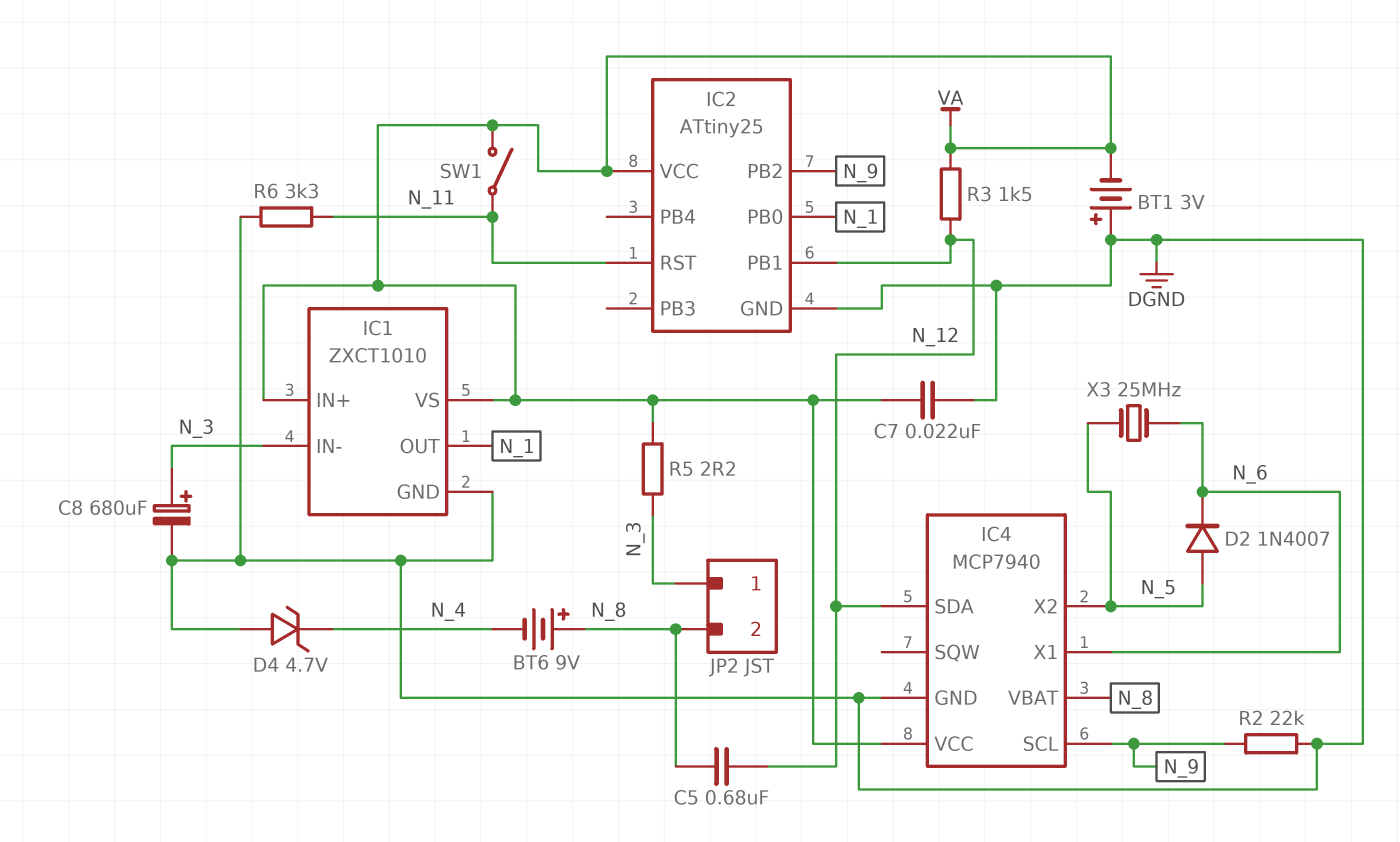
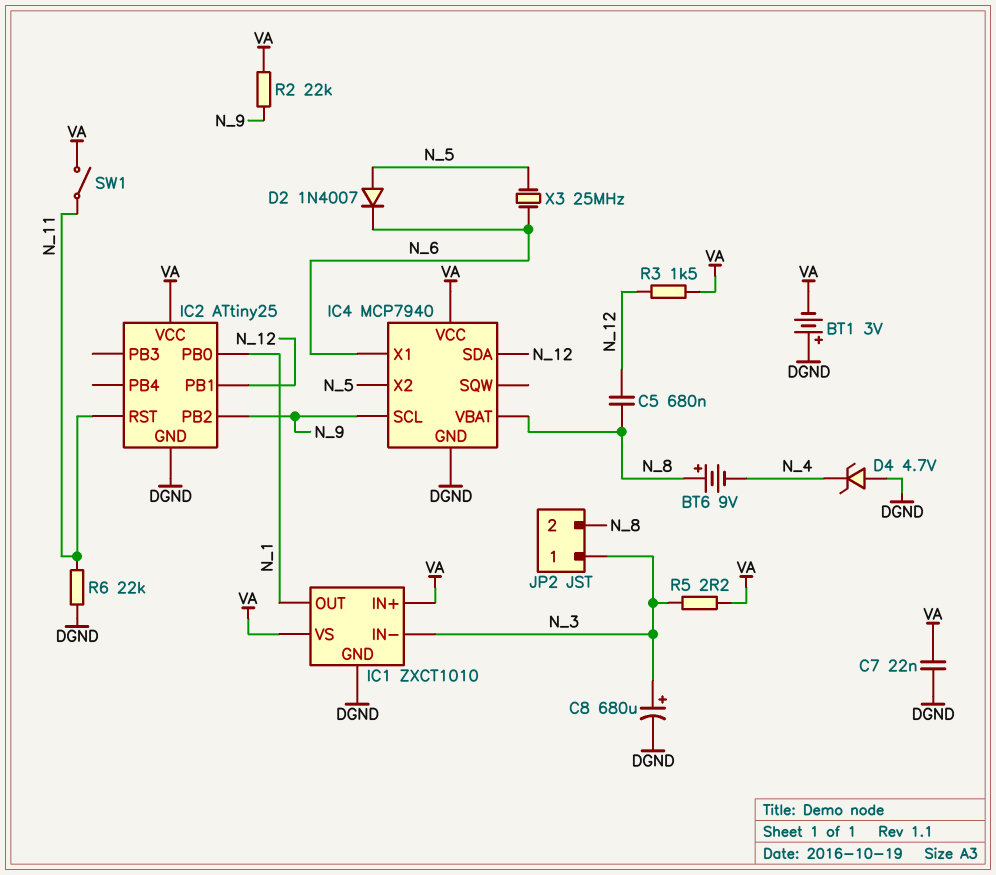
R2: 22k (DGND, N_9) -> 22k (N_9, VA)
R6: 3.3k (DGND, N_11) -> 22k (DGND, N_11)

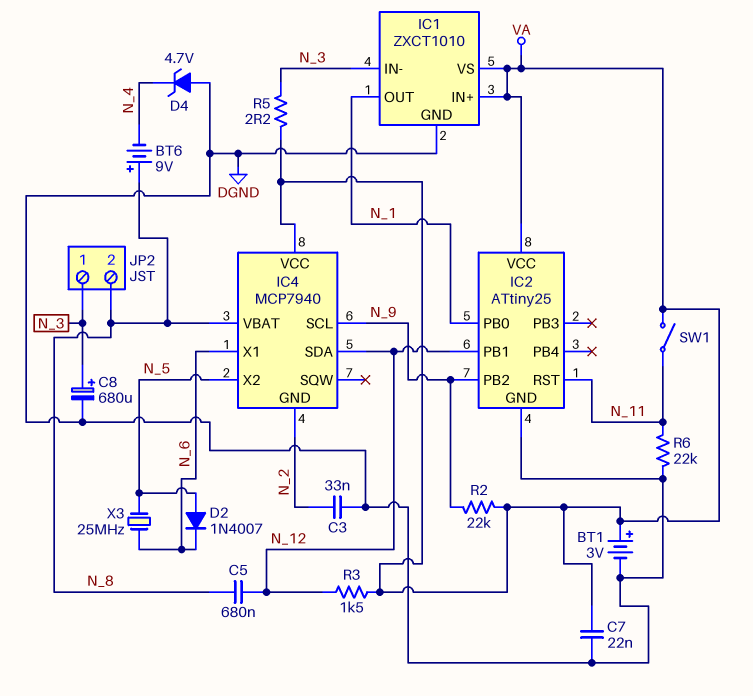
BT1: 3V (plus DGND, minus VA) -> 3V (plus VA, minus DGND)
C3: none -> 33nF (DGND, N_2)
IC4 pin GND: DGND -> N_2

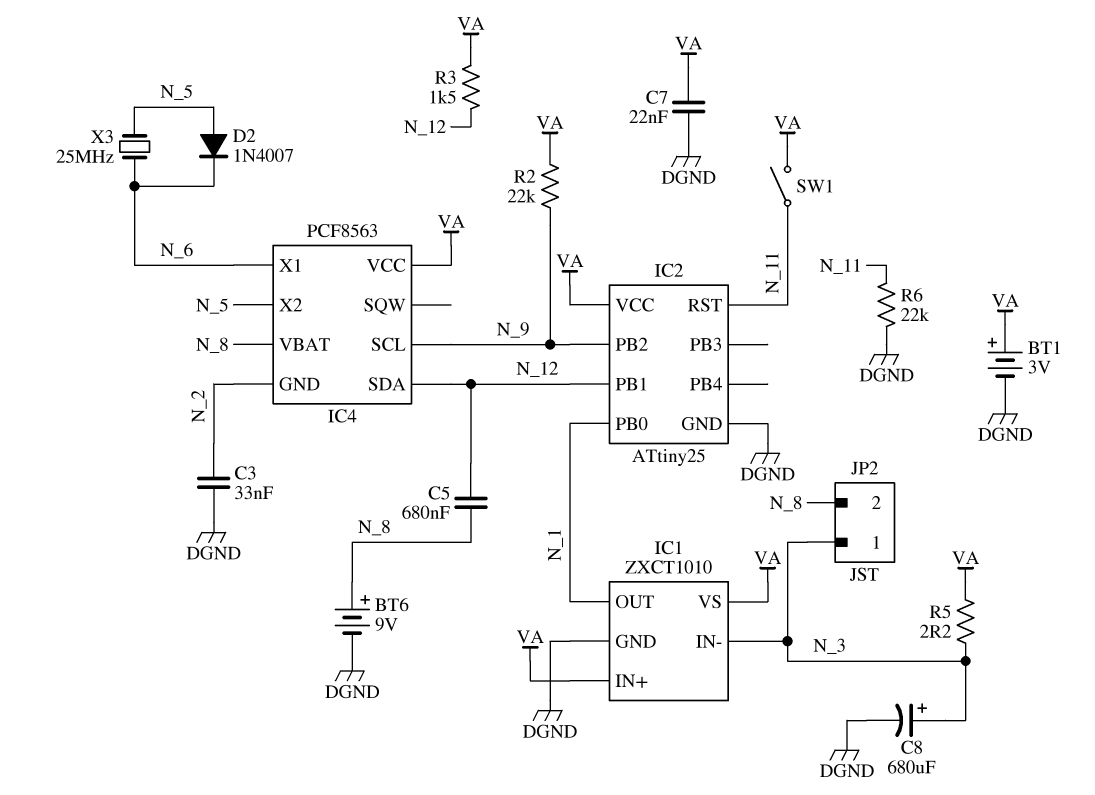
BT6: 9V (plus N_8, minus N_4) -> 9V (plus N_8, minus DGND)
D4: zener 4.7V (A DGND, K N_4) -> none
IC4: MCP7940 -> PCF8563

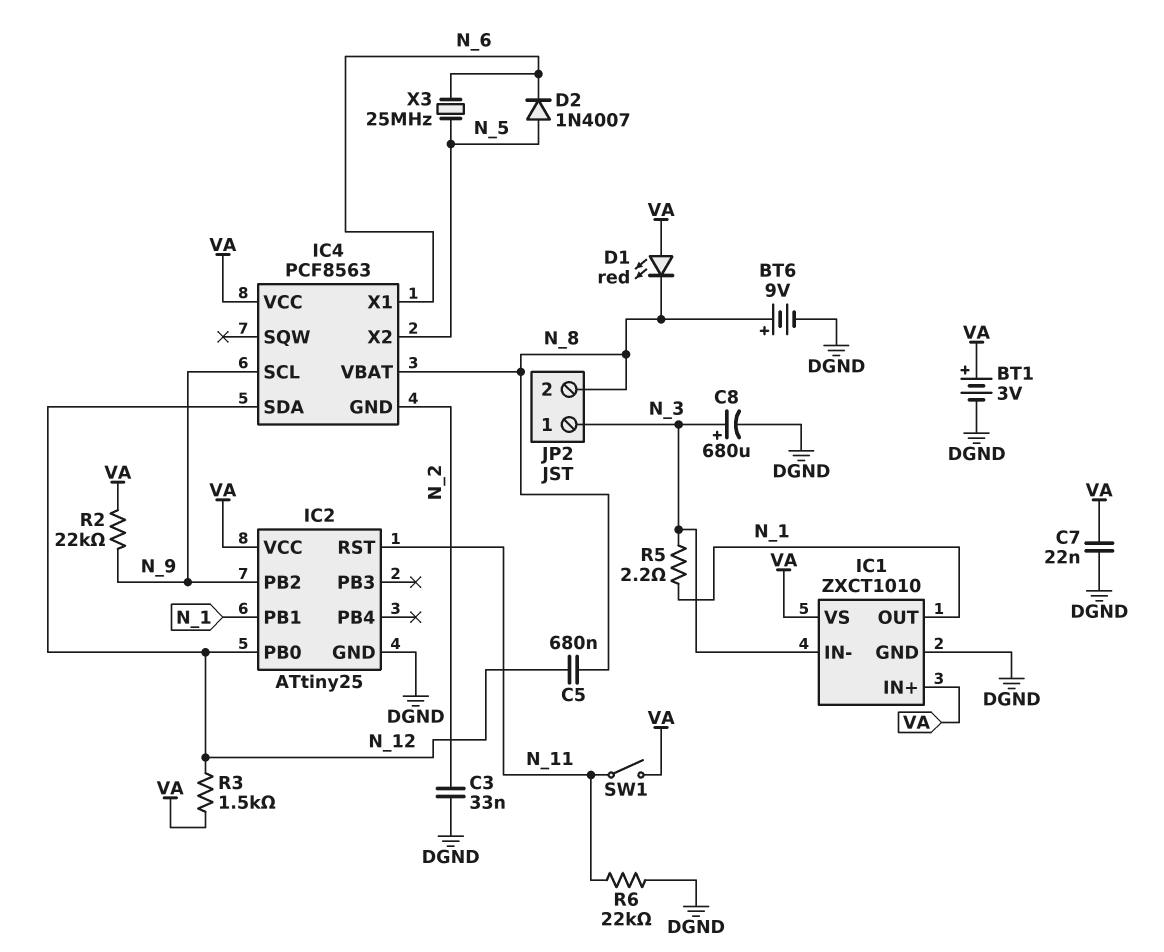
D1: none -> LED red (A VA, K N_8)
IC2 pin PB0: N_1 -> N_12
IC2 pin PB1: N_12 -> N_1
R5: 2.2 (N_3, VA) -> 2.2 (N_1, N_3)

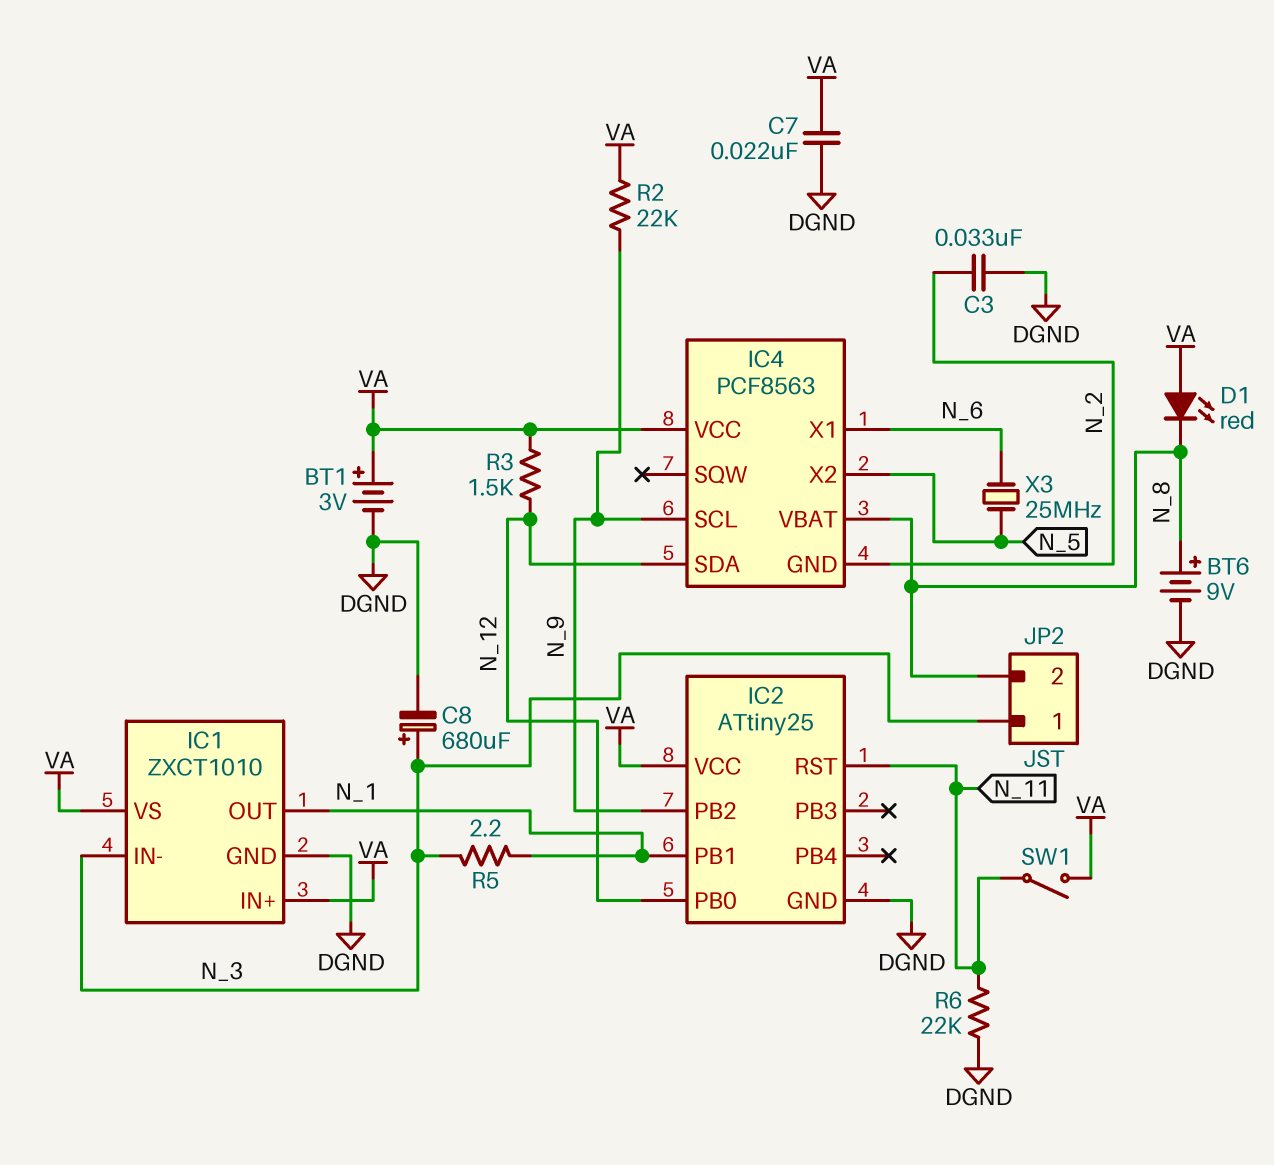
C5: 680nF (N_8, N_12) -> none
D2: diode 1N4007 (A N_5, K N_6) -> none

